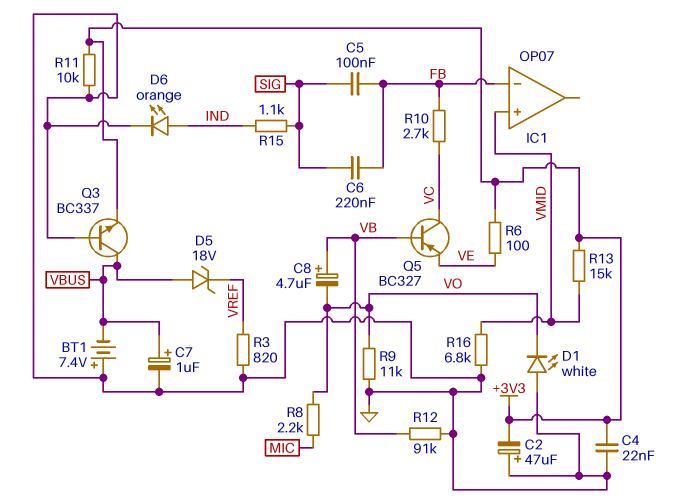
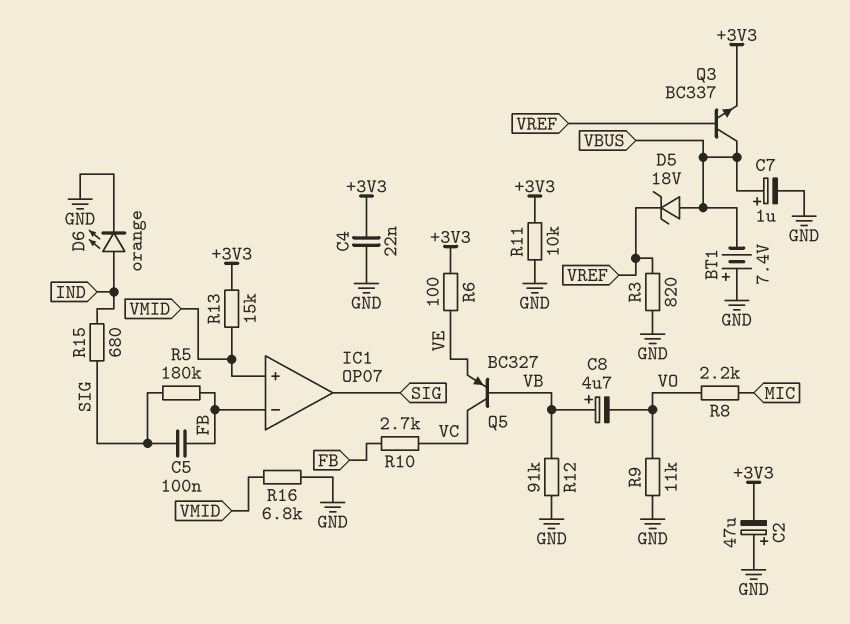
C6: 220nF (FB, SIG) -> none
D1: LED white (A GND, K VO) -> none
IC1 pin out: none -> SIG
Q3: NPN BC337 (B GND, C VBUS, E +3V3) -> NPN BC337 (B VREF, C VBUS, E +3V3)
R5: none -> 180k (FB, SIG)
R15: 1.1k (IND, SIG) -> 680 (IND, SIG)

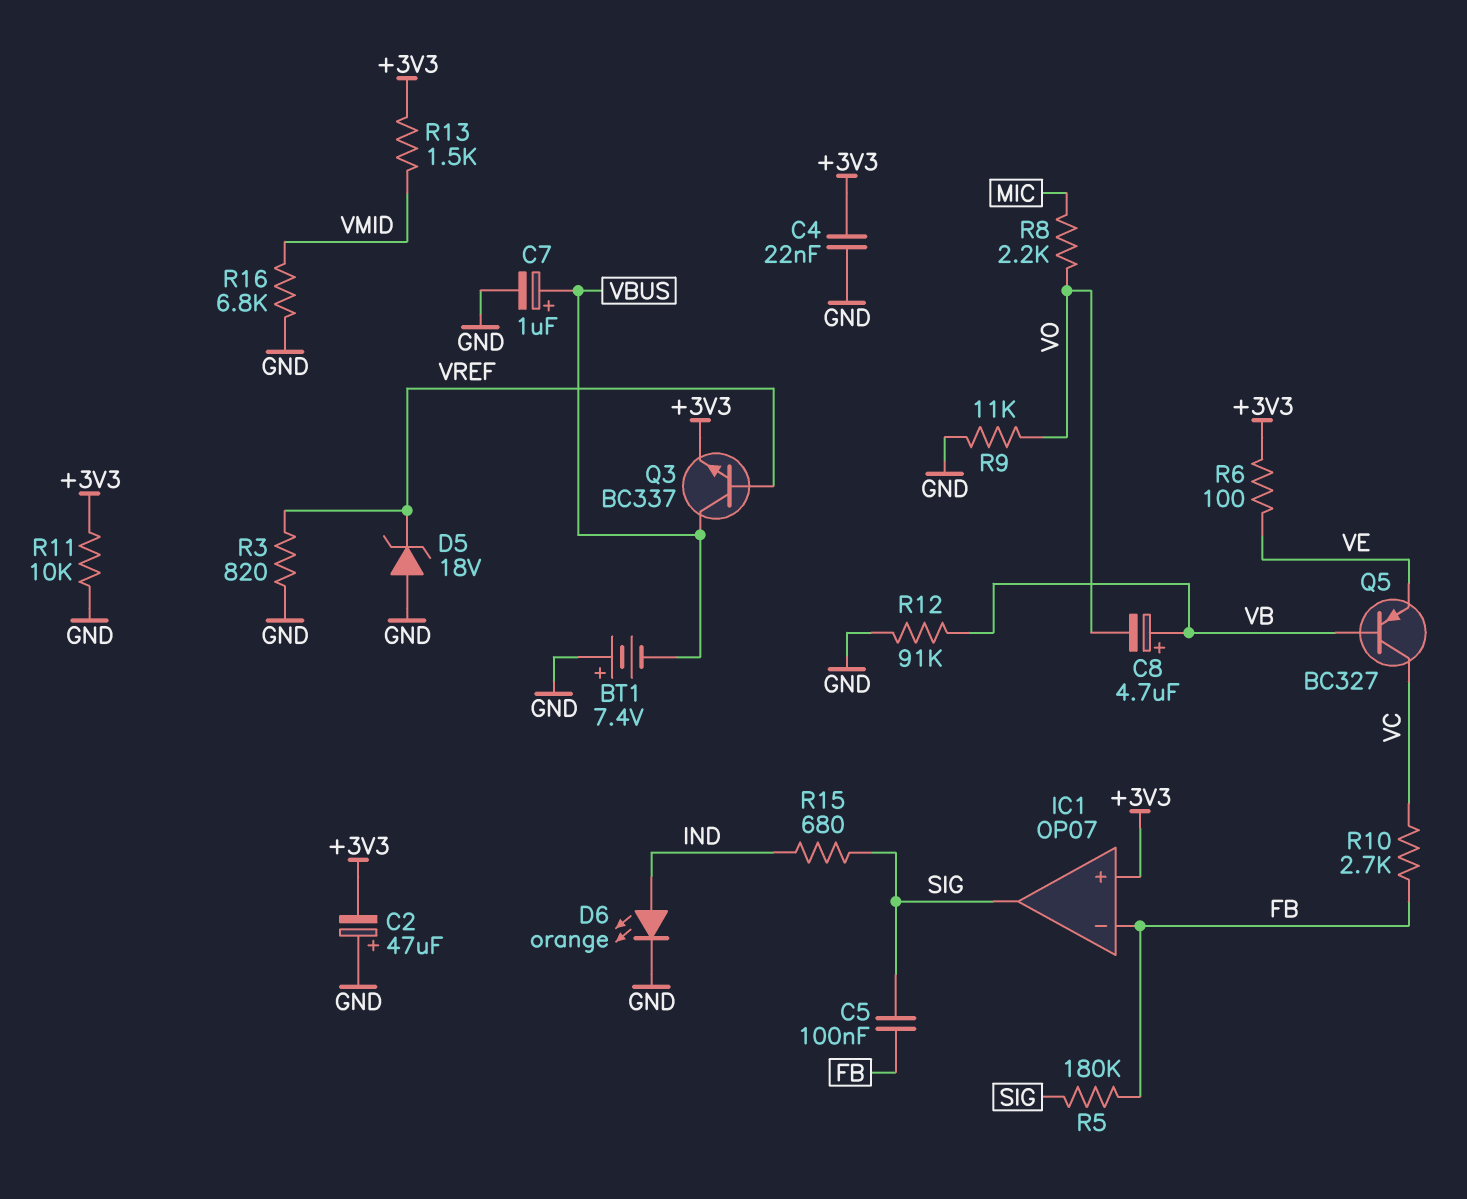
D5: zener 18V (A VBUS, K VREF) -> zener 18V (A GND, K VREF)
IC1 pin in+: VMID -> +3V3
R13: 15k (+3V3, VMID) -> 1.5k (+3V3, VMID)

